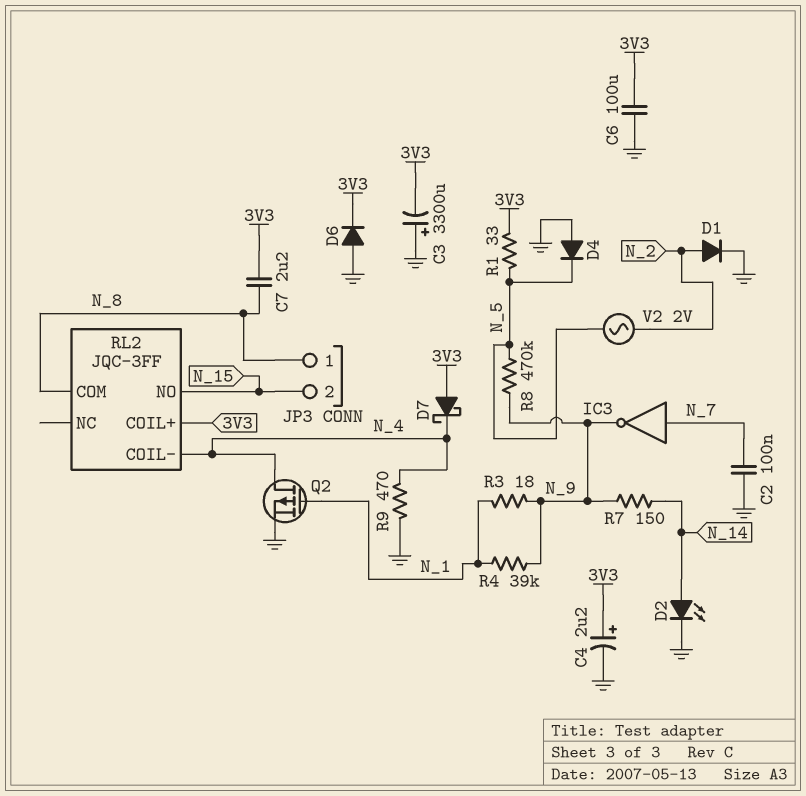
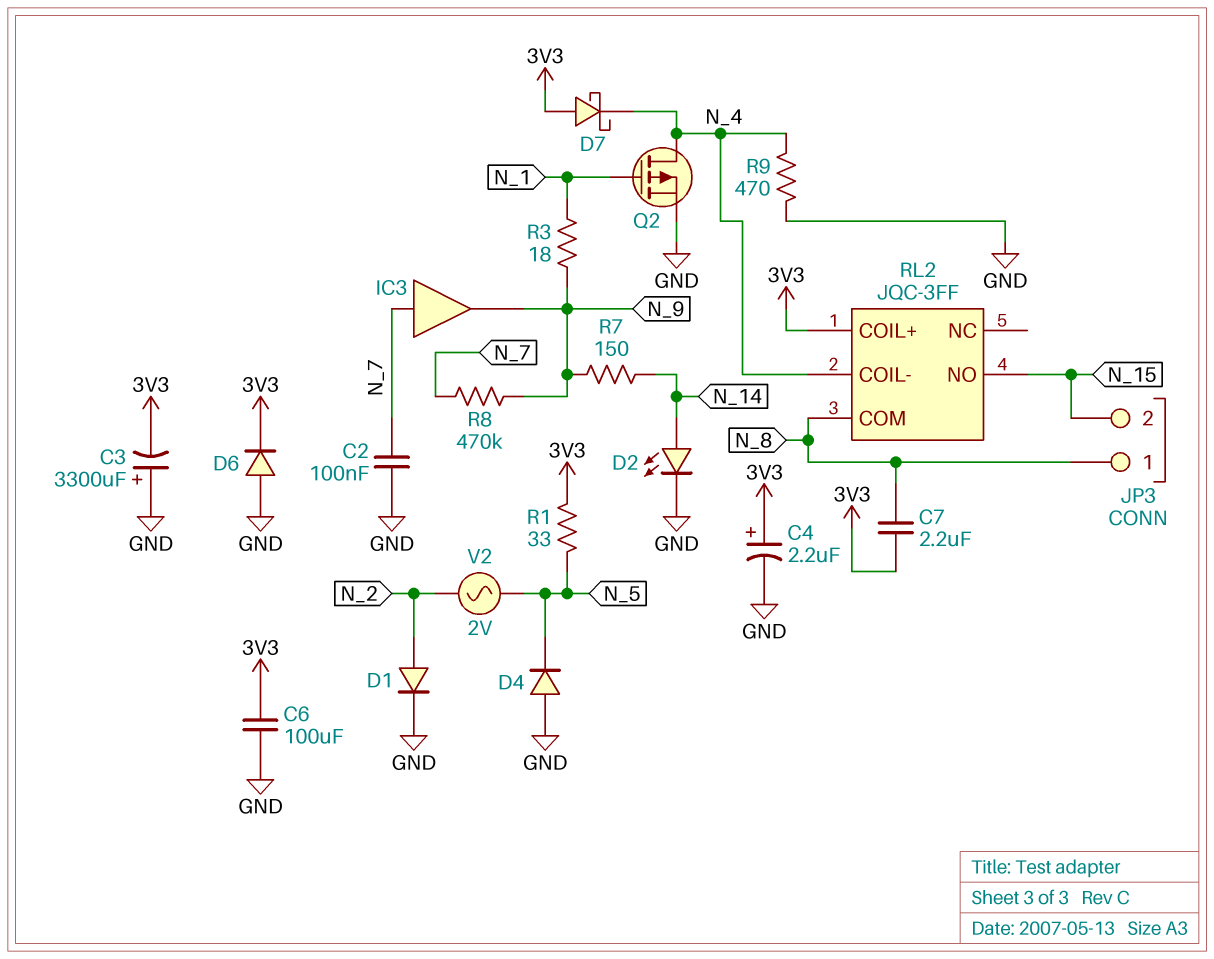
IC3: NOT (in N_7, out N_9) -> buffer (in N_7, out N_9)
R4: 39k (N_1, N_9) -> none
R8: 470k (N_5, N_9) -> 470k (N_7, N_9)

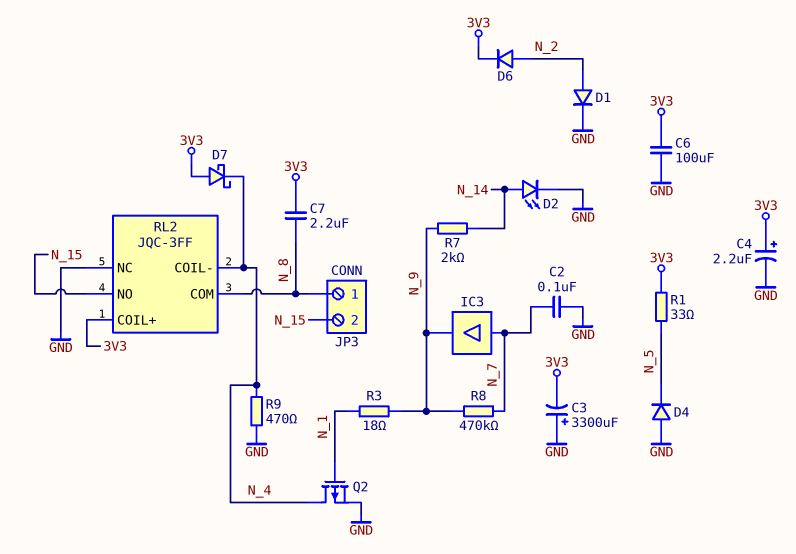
D6: diode (A GND, K 3V3) -> diode (A N_2, K 3V3)
R7: 150 (N_9, N_14) -> 2k (N_9, N_14)
RL2 pin NC: none -> GND
V2: AC 2V (N_2, N_5) -> none

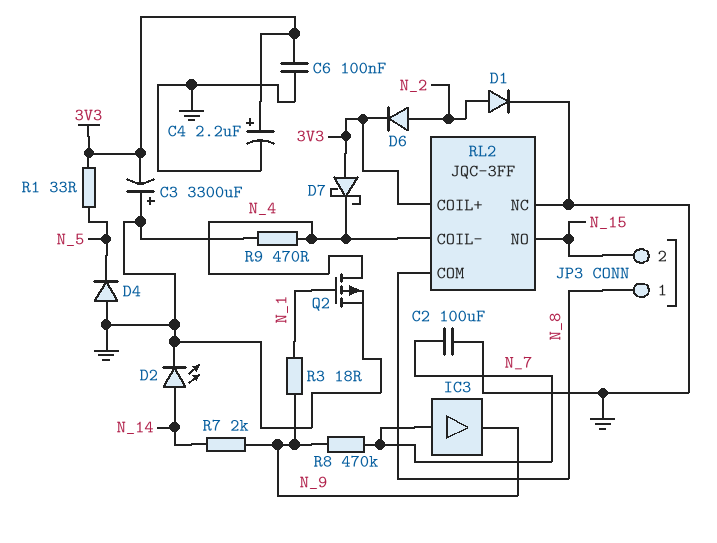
C2: 100nF (GND, N_7) -> 100uF (GND, N_7)
C6: 100uF (3V3, GND) -> 100nF (3V3, GND)
C7: 2.2uF (3V3, N_8) -> none

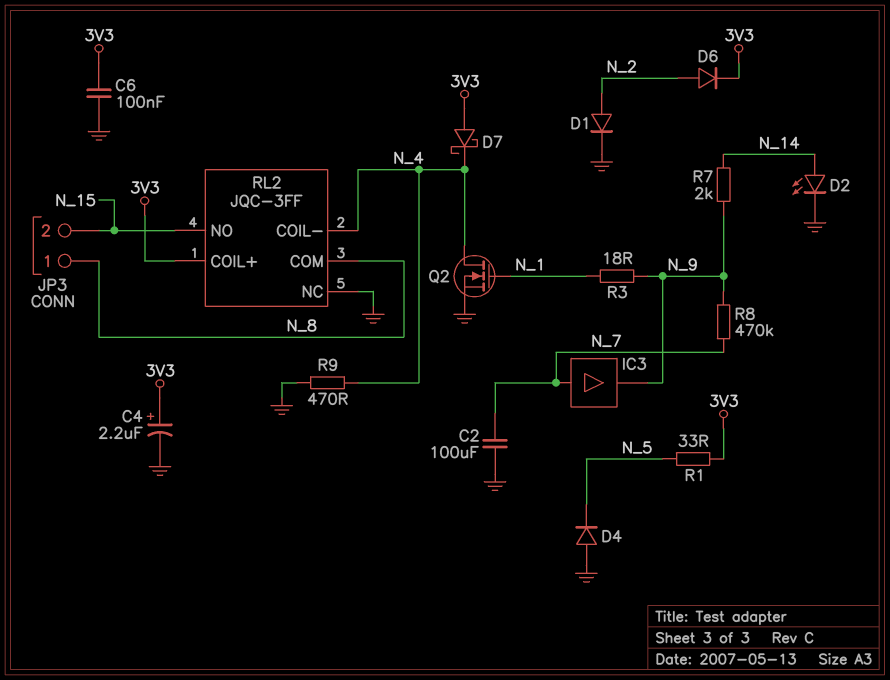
C3: 3300uF (plus GND, minus 3V3) -> none
Q2: PMOS (G N_1, D N_4, S GND) -> NMOS (G N_1, D N_4, S GND)

